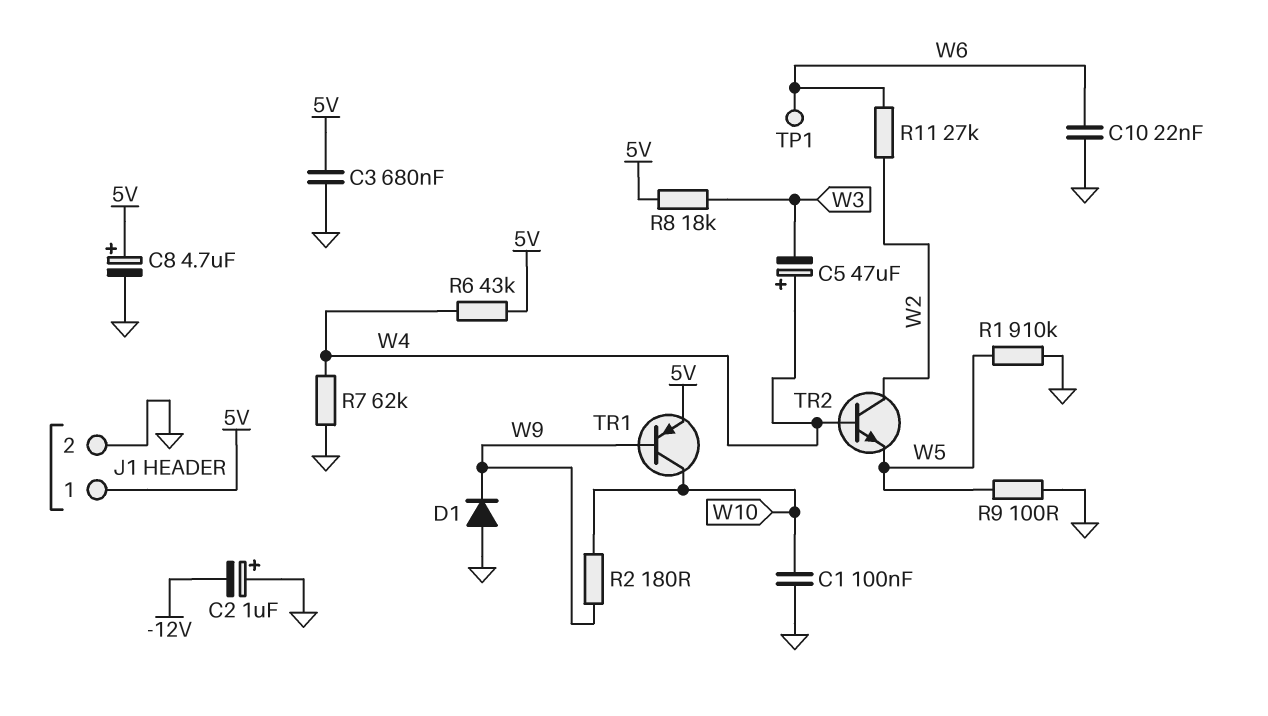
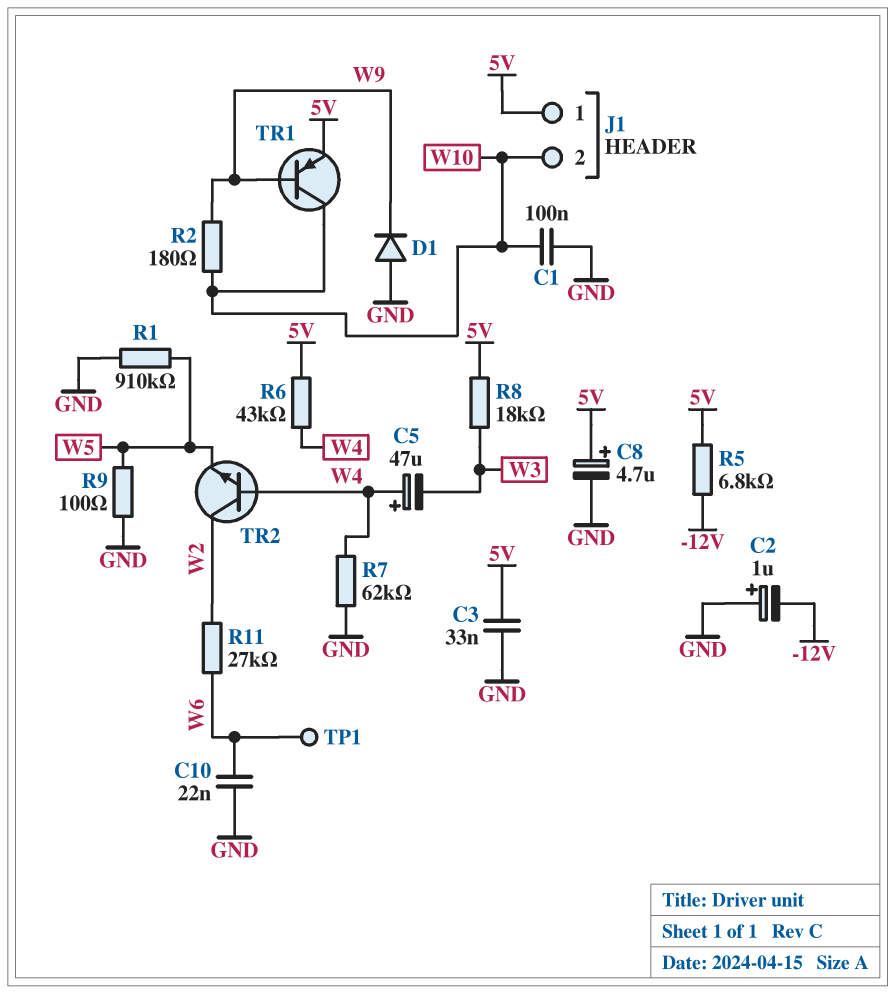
C3: 680nF (5V, GND) -> 33nF (5V, GND)
J1 pin 2: GND -> W10
R5: none -> 6.8k (-12V, 5V)

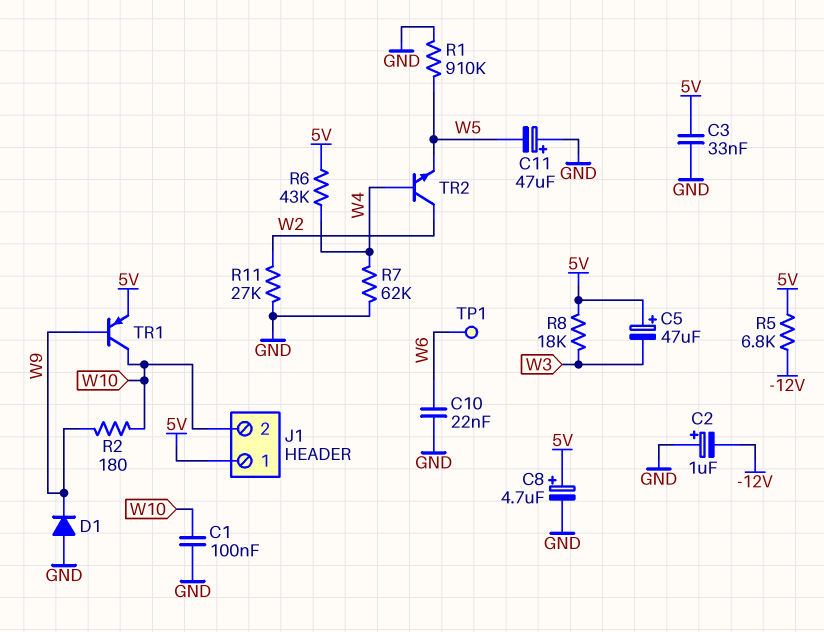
C5: 47uF (plus W4, minus W3) -> 47uF (plus 5V, minus W3)
C11: none -> 47uF (plus GND, minus W5)
R9: 100 (GND, W5) -> none
R11: 27k (W2, W6) -> 27k (GND, W2)

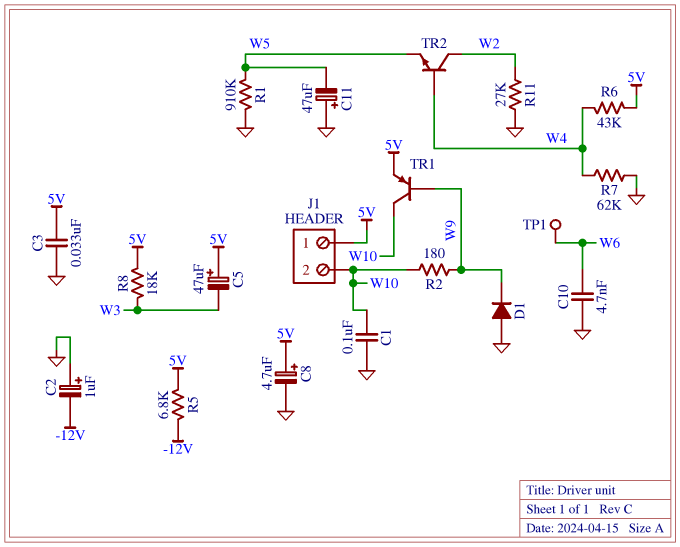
C10: 22nF (GND, W6) -> 4.7nF (GND, W6)

